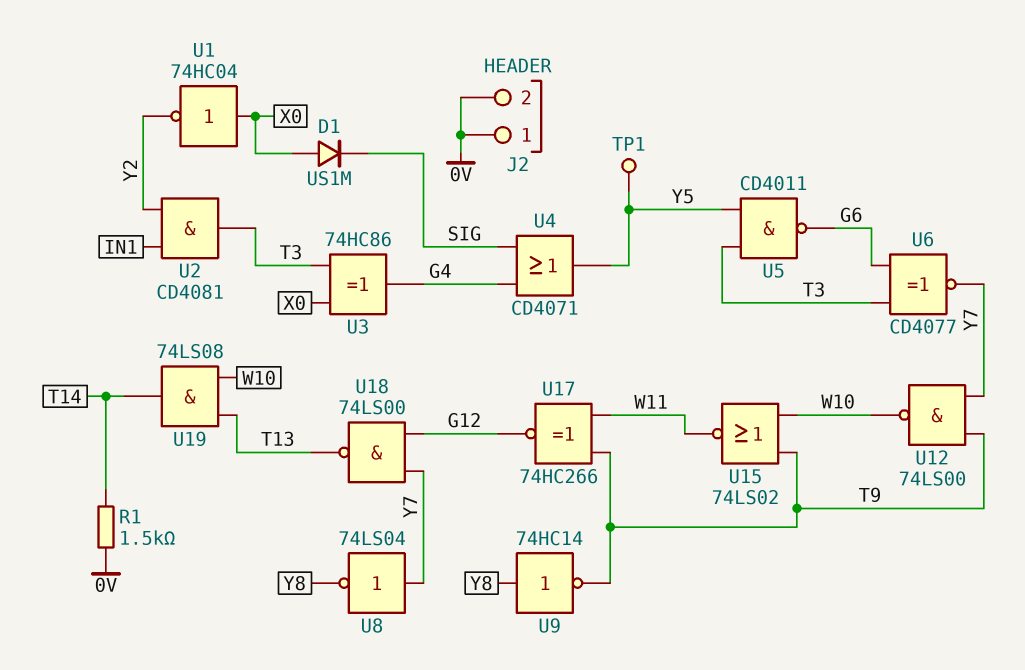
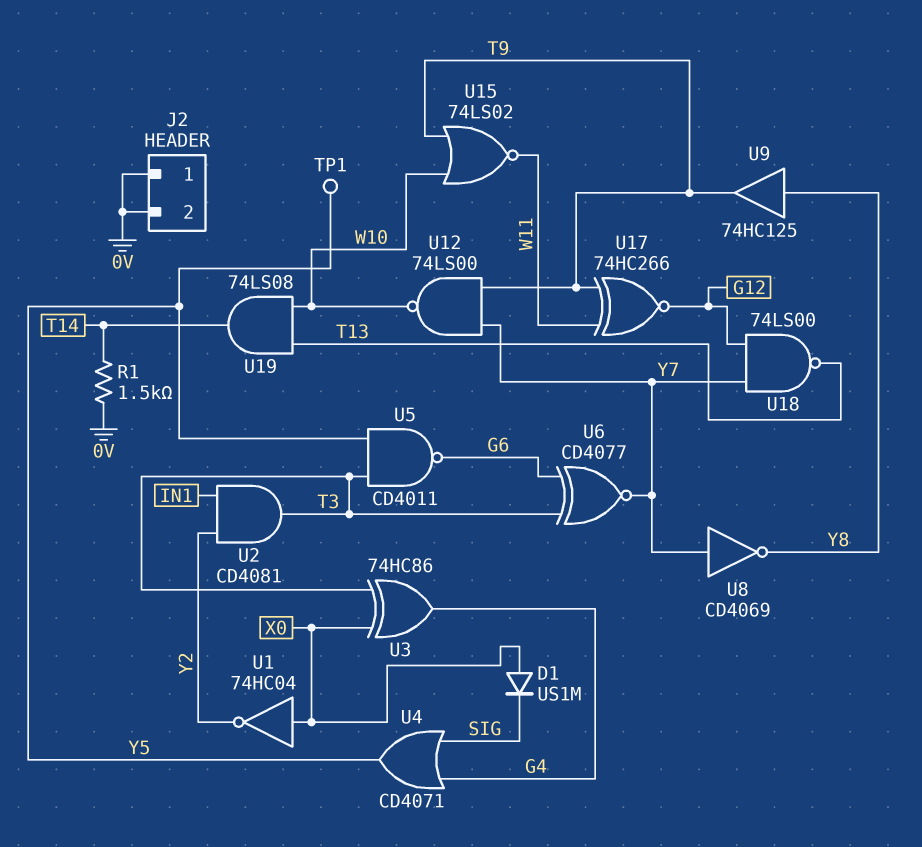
U8: NOT 74LS04 (in Y7, out Y8) -> NOT CD4069 (in Y7, out Y8)
U9: NOT 74HC14 (in Y8, out T9) -> buffer 74HC125 (in Y8, out T9)

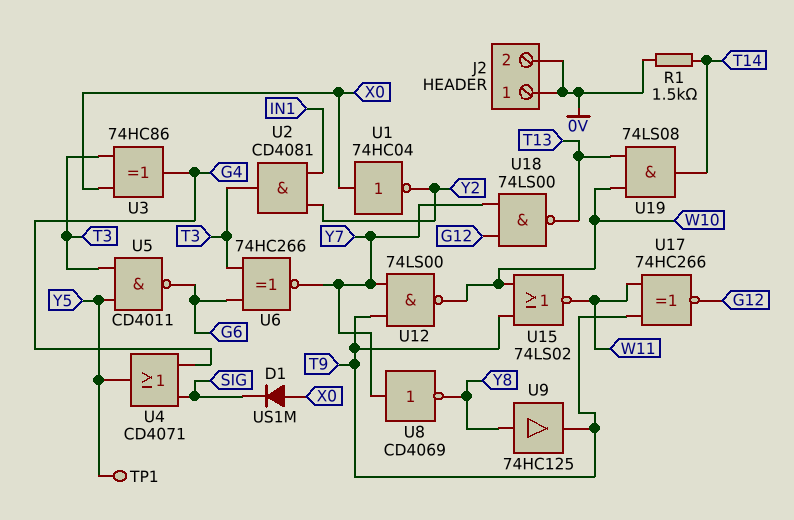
U6: XNOR CD4077 (in G6, in T3, out Y7) -> XNOR 74HC266 (in G6, in T3, out Y7)

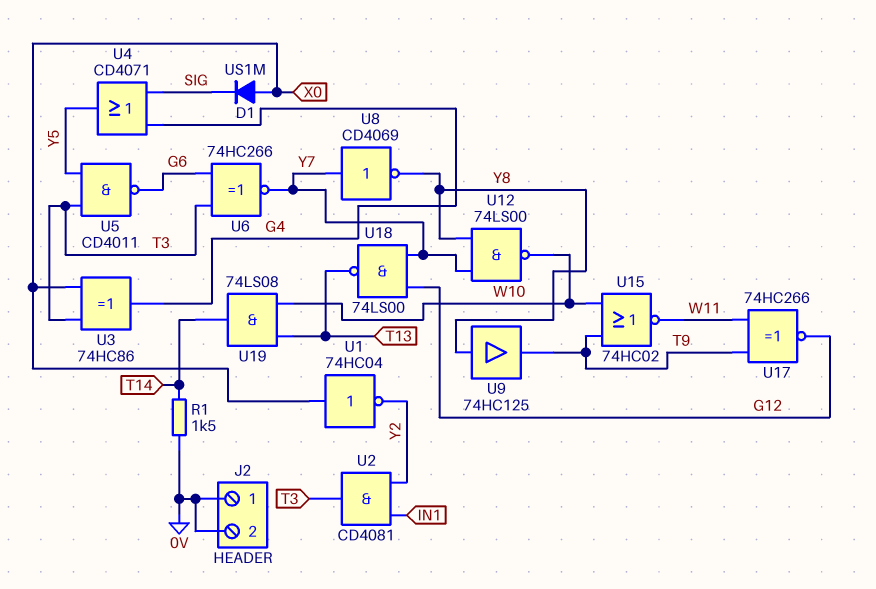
TP1: test point (Y5) -> none
U12: NAND 74LS00 (in T9, in Y7, out W10) -> NAND 74LS00 (in Y7, in Y8, out W10)
U15: NOR 74LS02 (in T9, in W10, out W11) -> NOR 74HC02 (in T9, in W10, out W11)

